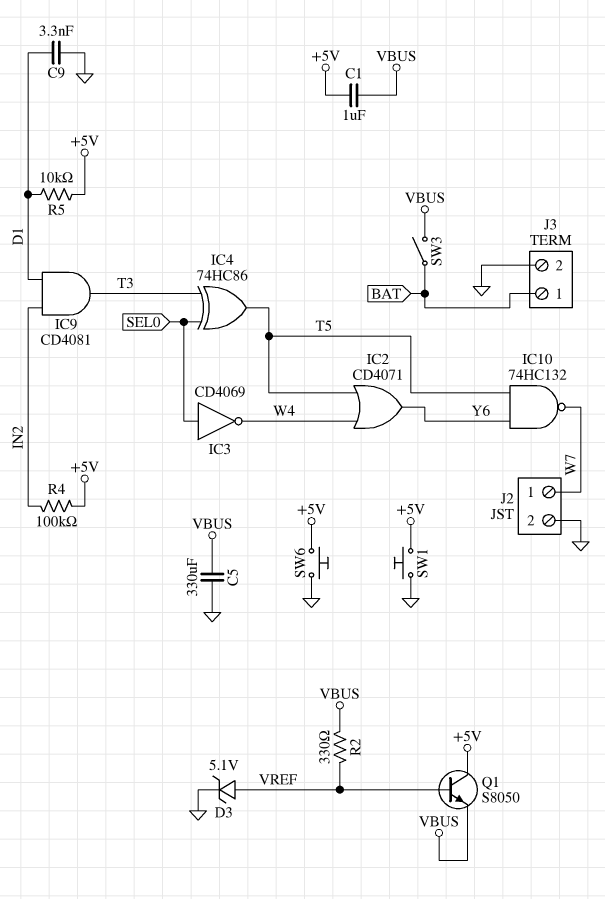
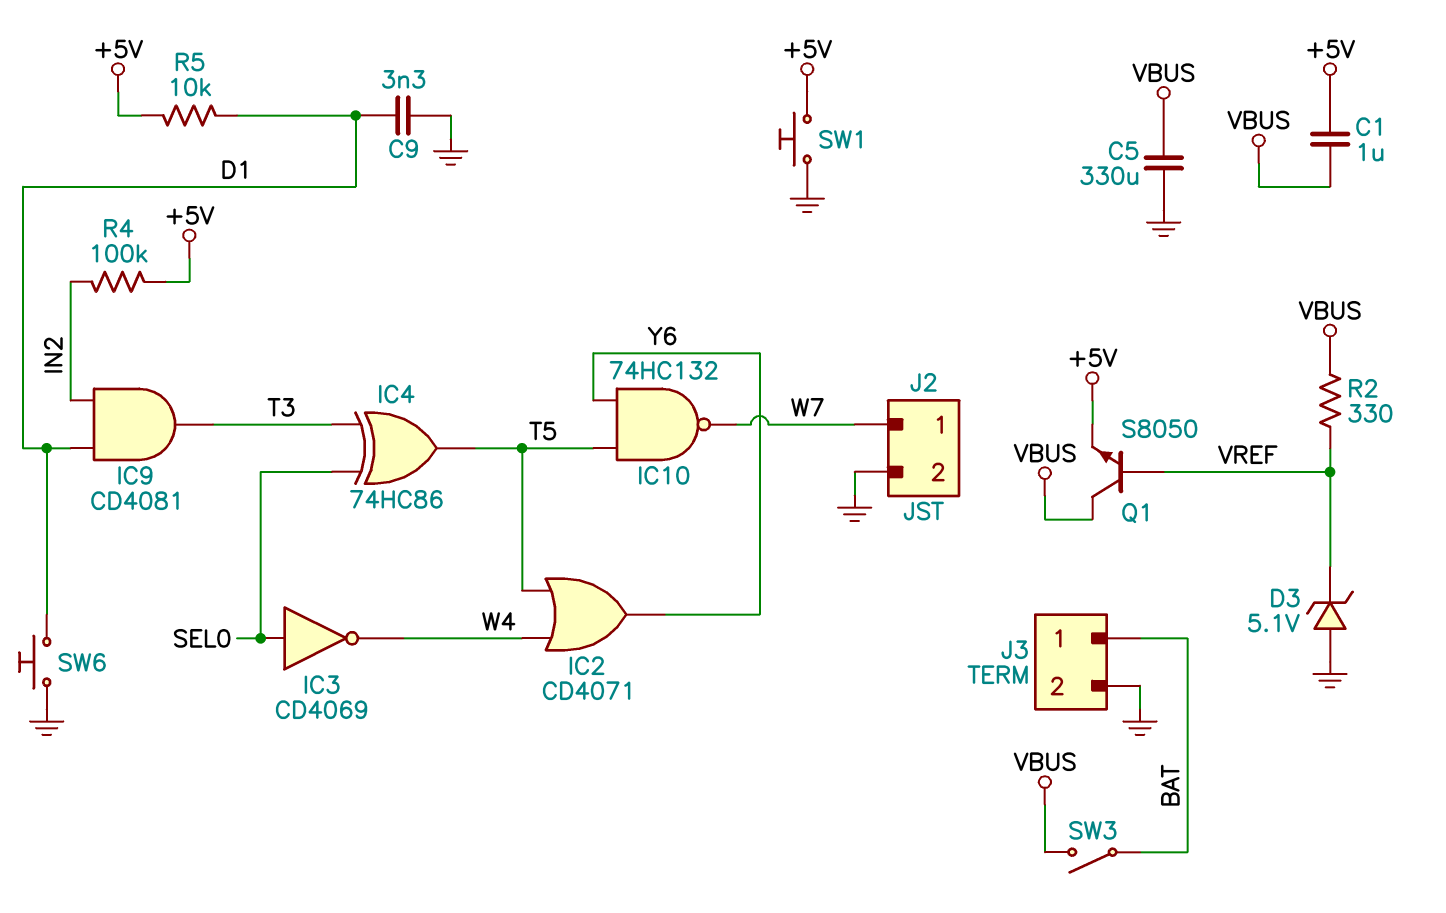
D3: zener 5.1V (A VREF, K GND) -> zener 5.1V (A GND, K VREF)
Q1: NPN S8050 (B VREF, C +5V, E VBUS) -> NPN S8050 (B VREF, C VBUS, E +5V)
SW6: button (+5V, GND) -> button (D1, GND)

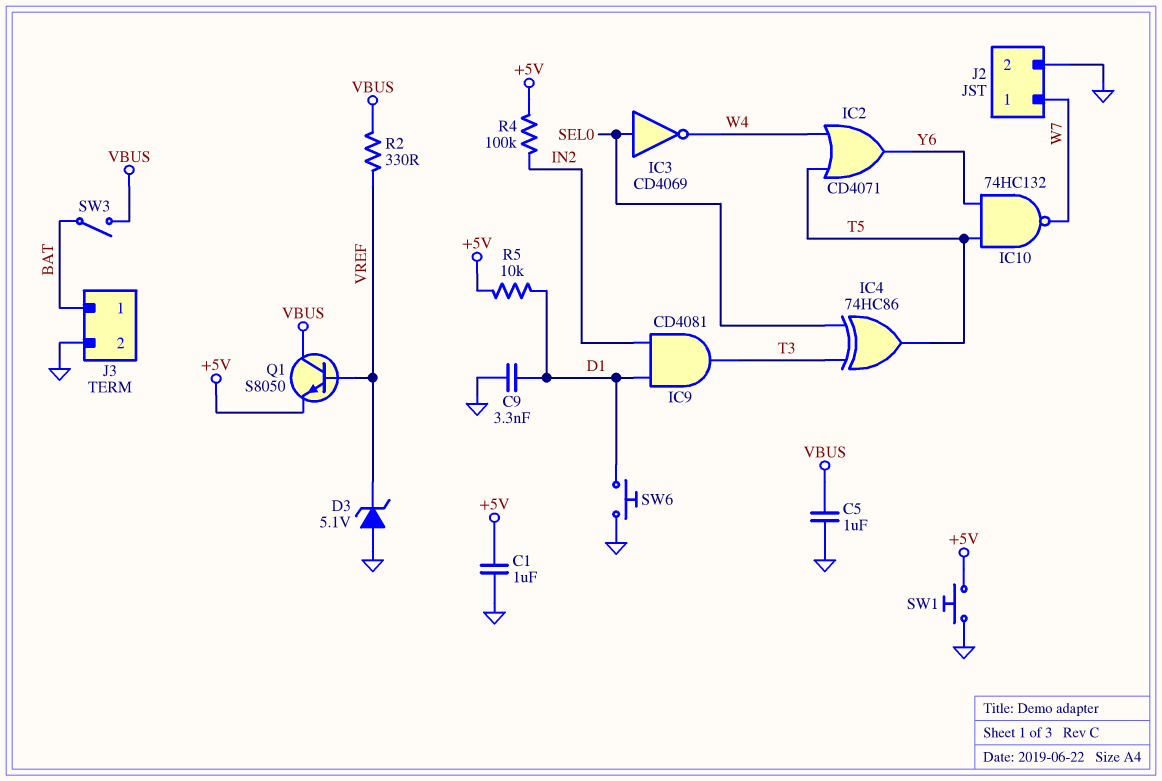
C1: 1uF (+5V, VBUS) -> 1uF (+5V, GND)
C5: 330uF (GND, VBUS) -> 1uF (GND, VBUS)

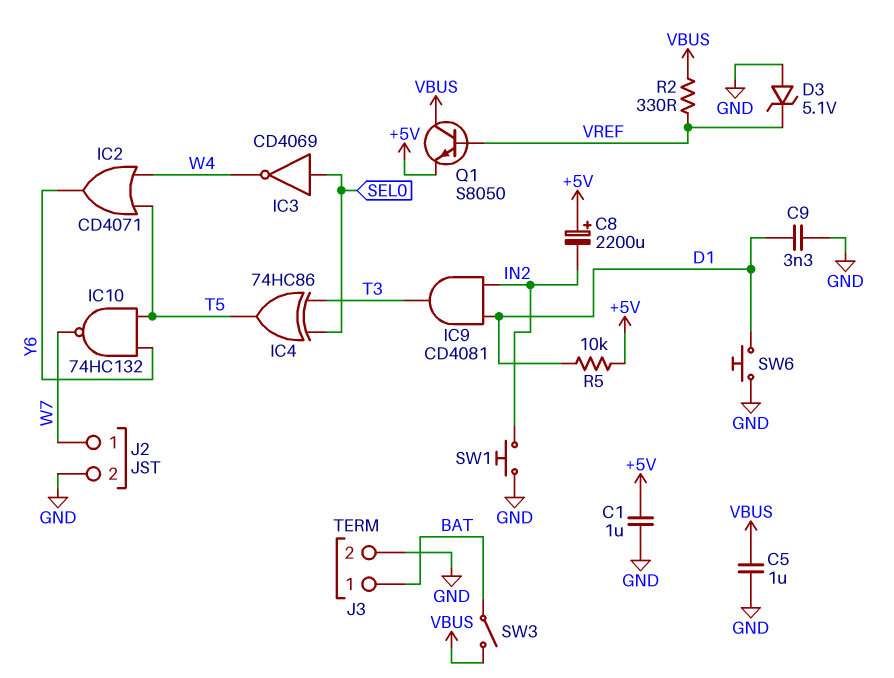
C8: none -> 2200uF (plus +5V, minus IN2)
R4: 100k (+5V, IN2) -> none
SW1: button (+5V, GND) -> button (GND, IN2)

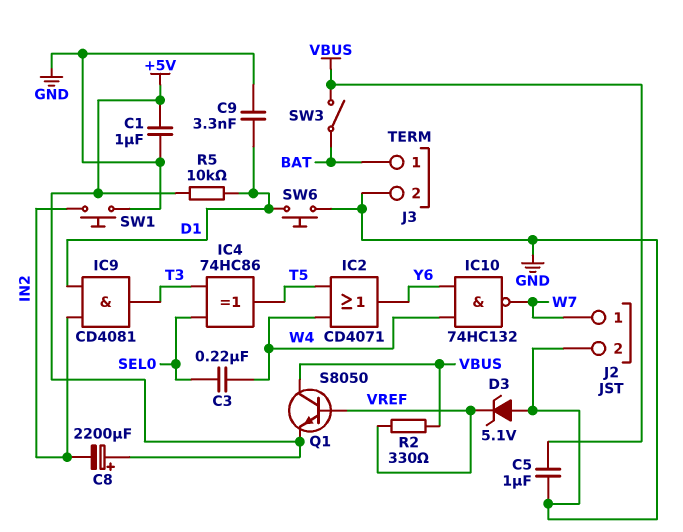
C3: none -> 220nF (SEL0, W4)
IC3: NOT CD4069 (in SEL0, out W4) -> none
IC10: NAND 74HC132 (in T5, in Y6, out W7) -> NAND 74HC132 (in W4, in Y6, out W7)

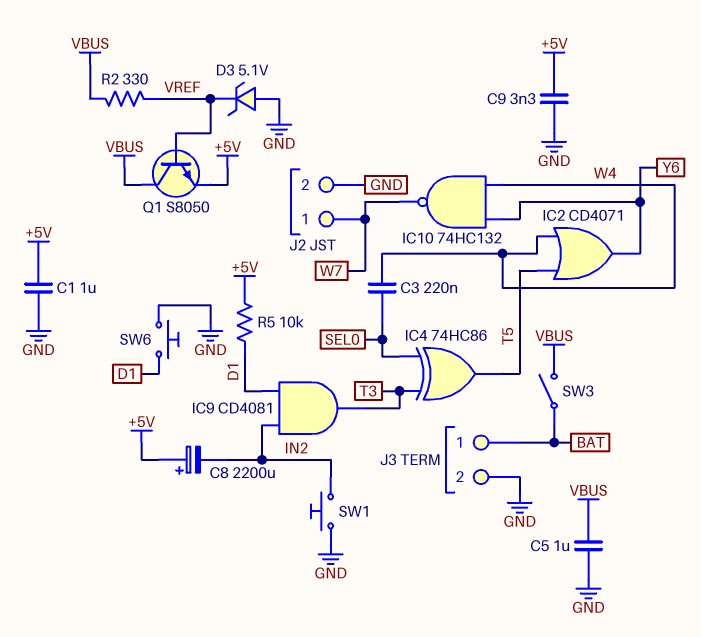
C9: 3.3nF (D1, GND) -> 3.3nF (+5V, GND)

